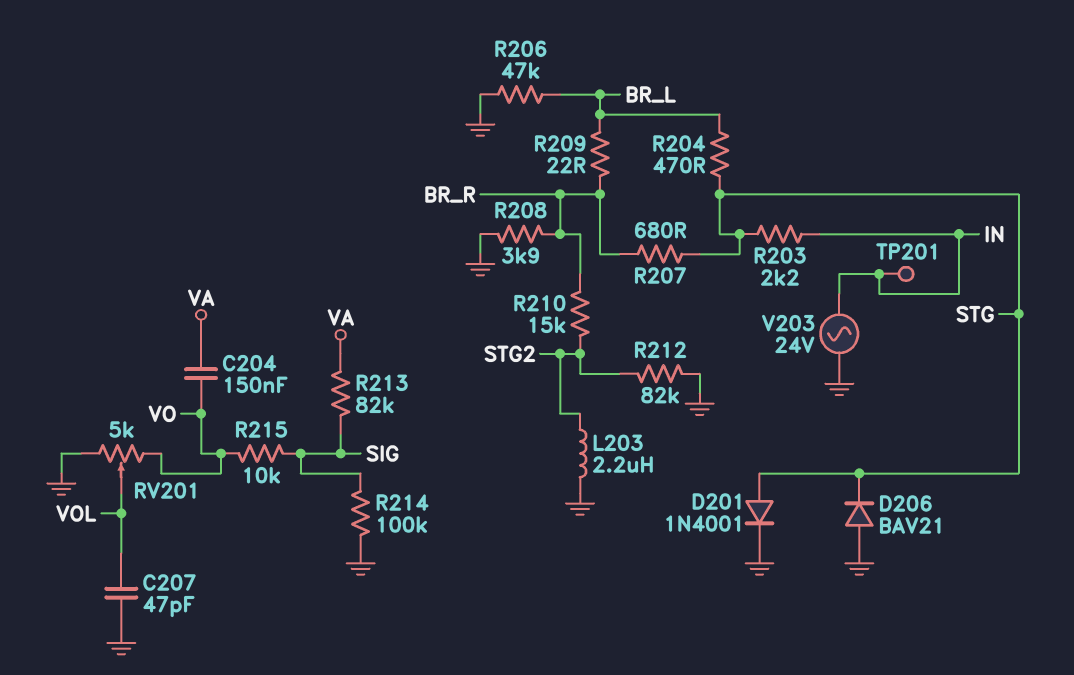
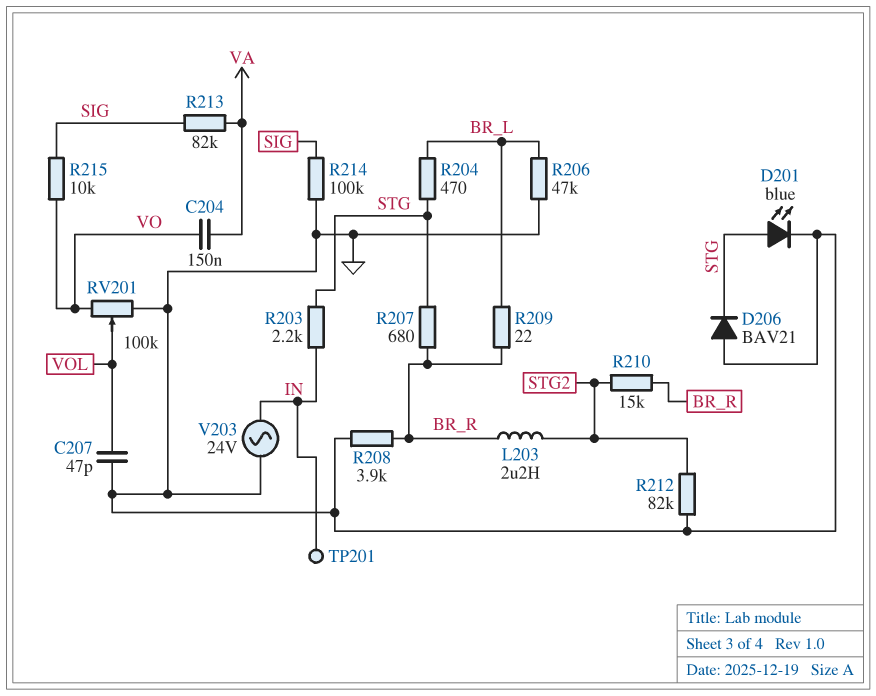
D201: diode 1N4001 (A STG, K GND) -> LED blue (A STG, K GND)
L203: 2.2uH (GND, STG2) -> 2.2uH (BR_R, STG2)
RV201: 5k (GND, VO, wiper VOL) -> 100k (GND, VO, wiper VOL)

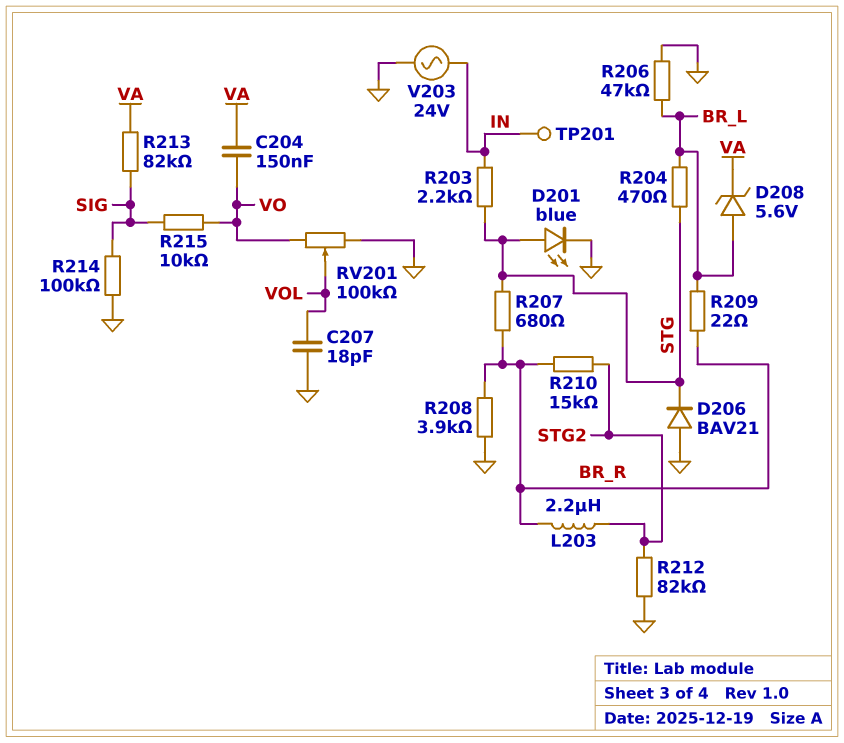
C207: 47pF (GND, VOL) -> 18pF (GND, VOL)
D208: none -> zener 5.6V (A BR_L, K VA)

